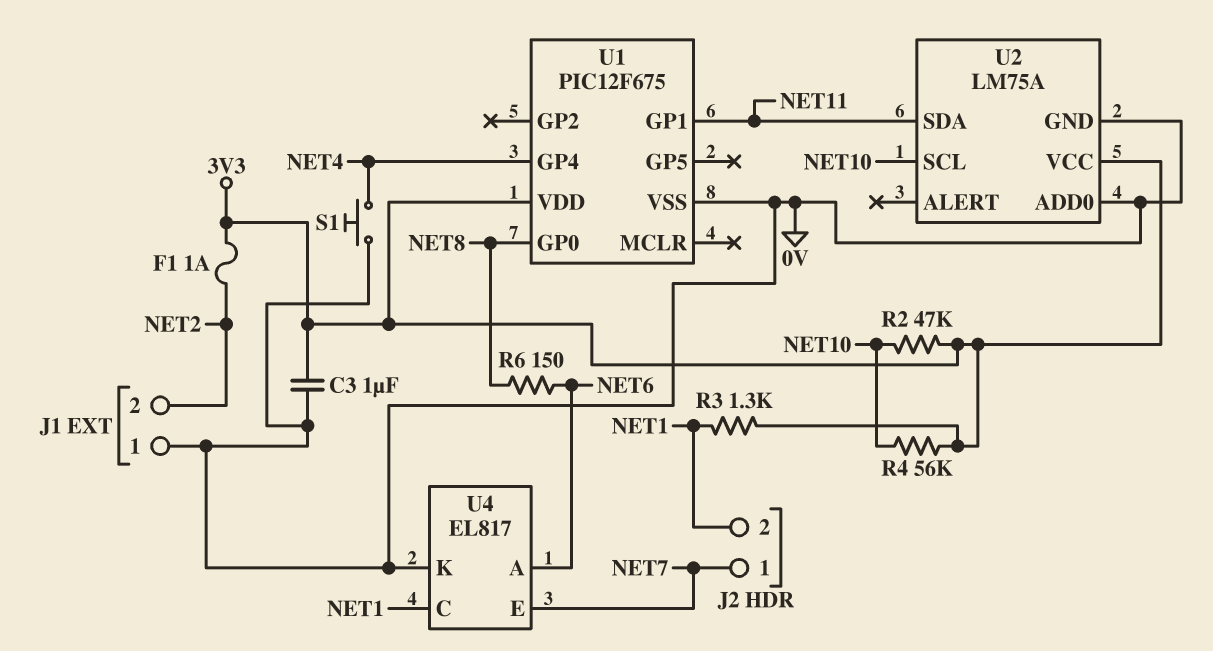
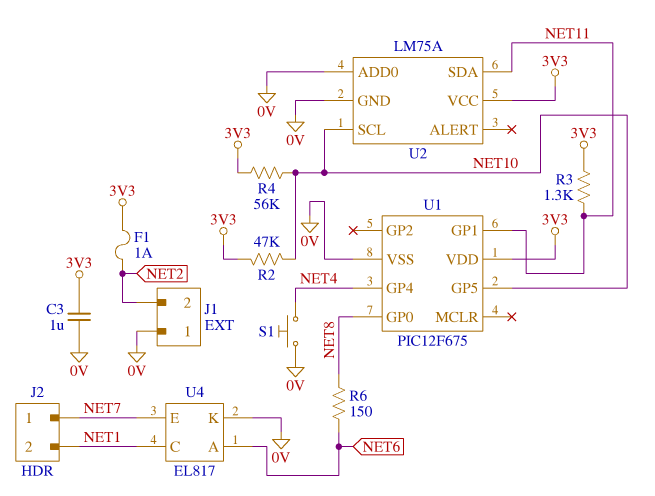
R3: 1.3k (3V3, NET1) -> 1.3k (3V3, NET11)
U1 pin GP5: none -> NET10

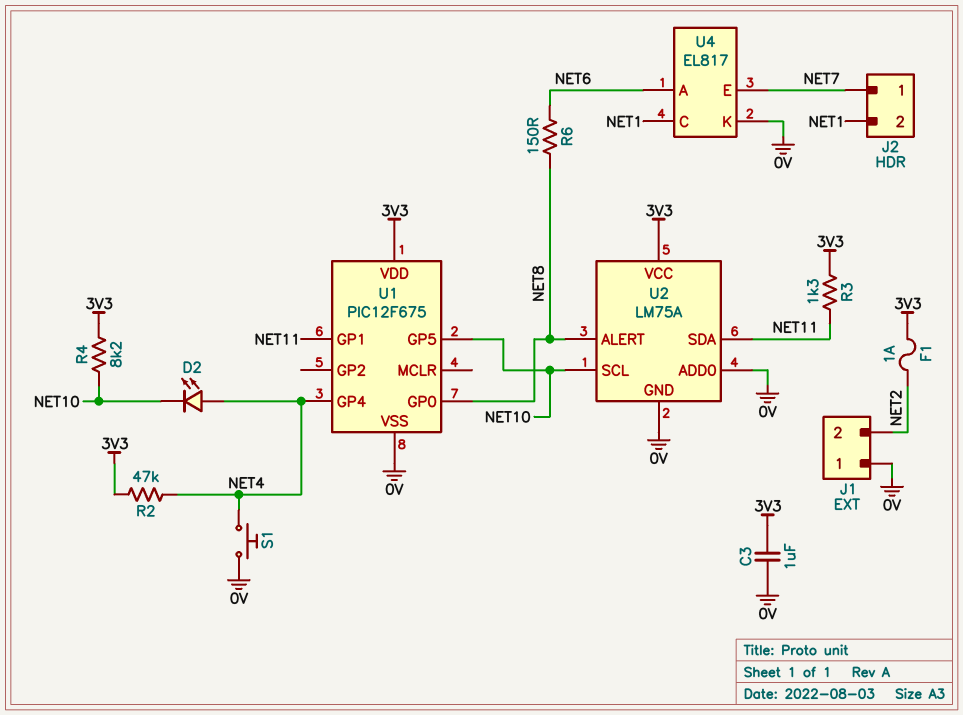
D2: none -> LED (A NET4, K NET10)
R2: 47k (3V3, NET10) -> 47k (3V3, NET4)
R4: 56k (3V3, NET10) -> 8.2k (3V3, NET10)
U2 pin ALERT: none -> NET8

